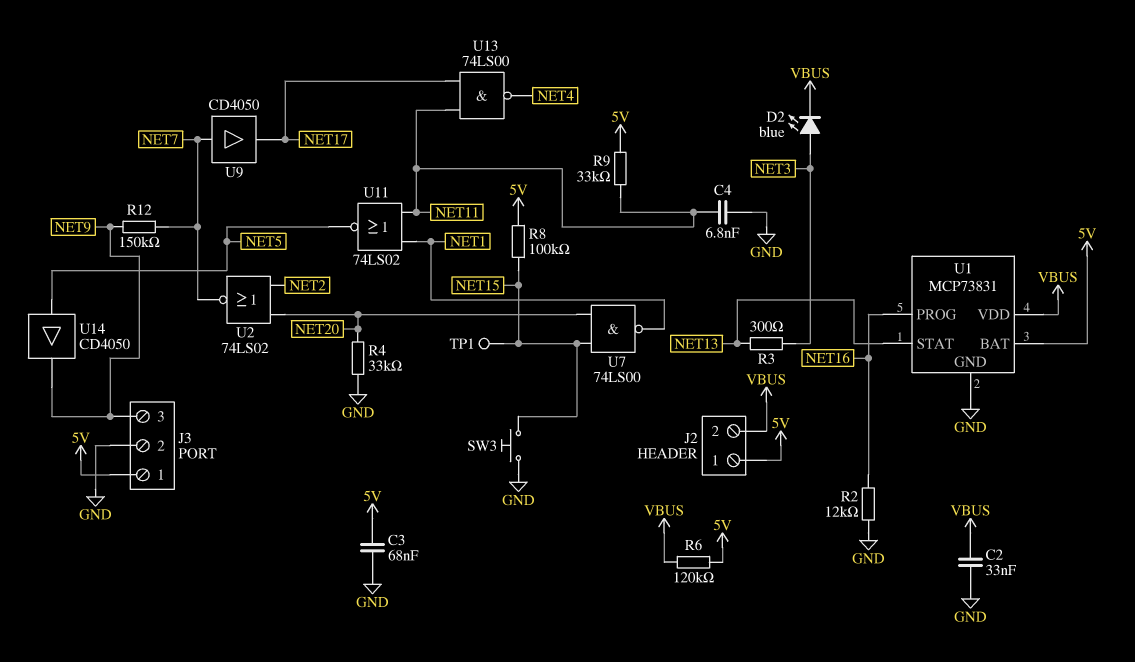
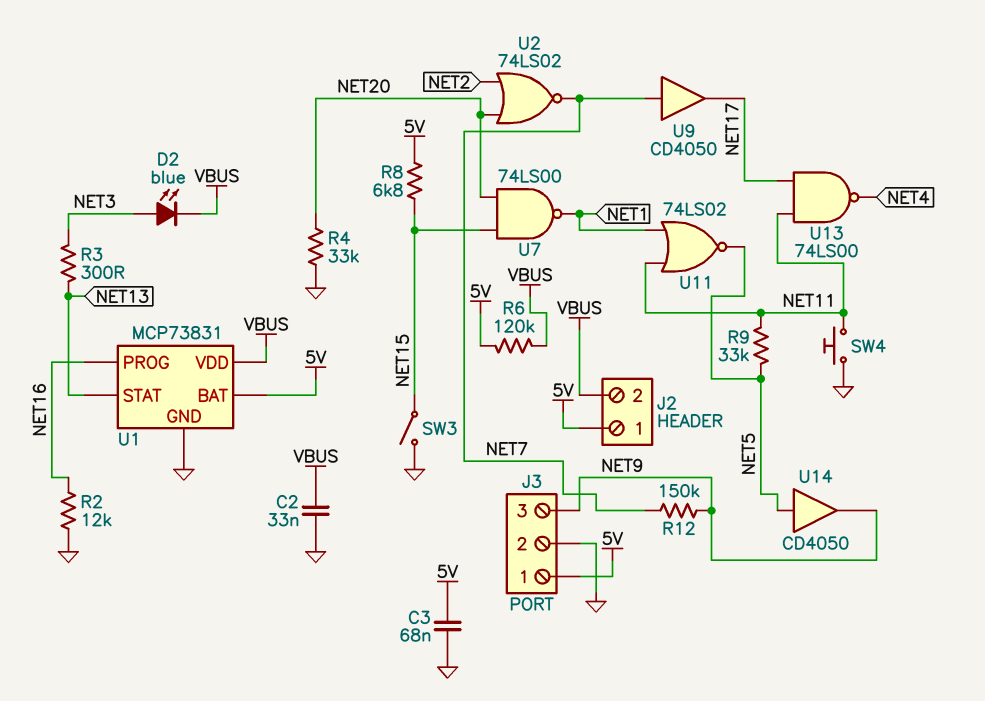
C4: 6.8nF (GND, NET11) -> none
R8: 100k (5V, NET15) -> 6.8k (5V, NET15)
R9: 33k (5V, NET11) -> 33k (NET5, NET11)
SW3: button (GND, NET15) -> switch (GND, NET15)
SW4: none -> button (GND, NET11)
TP1: test point (NET15) -> none

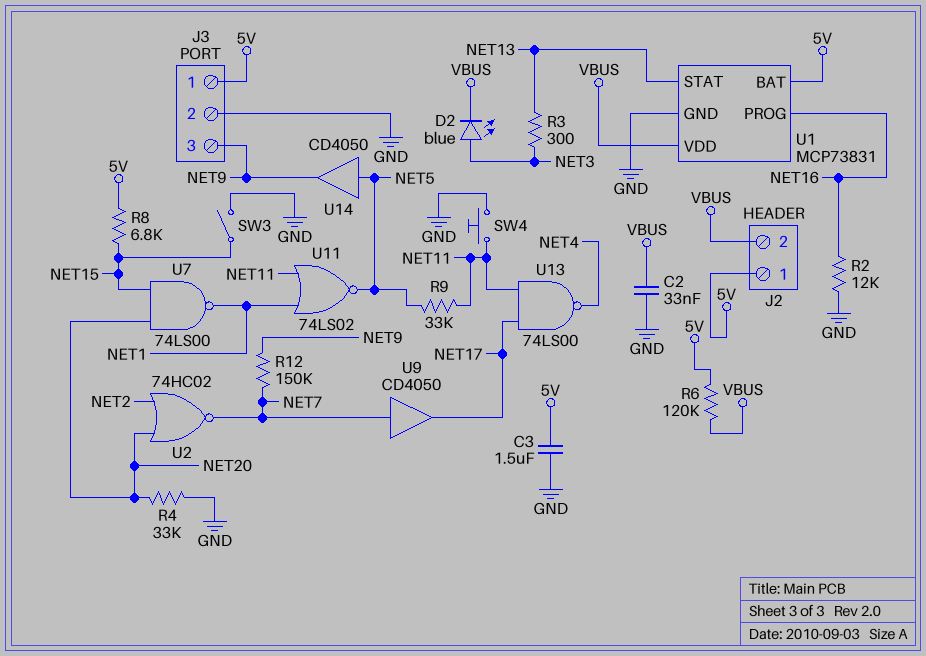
C3: 68nF (5V, GND) -> 1.5uF (5V, GND)
U2: NOR 74LS02 (in NET2, in NET20, out NET7) -> NOR 74HC02 (in NET2, in NET20, out NET7)

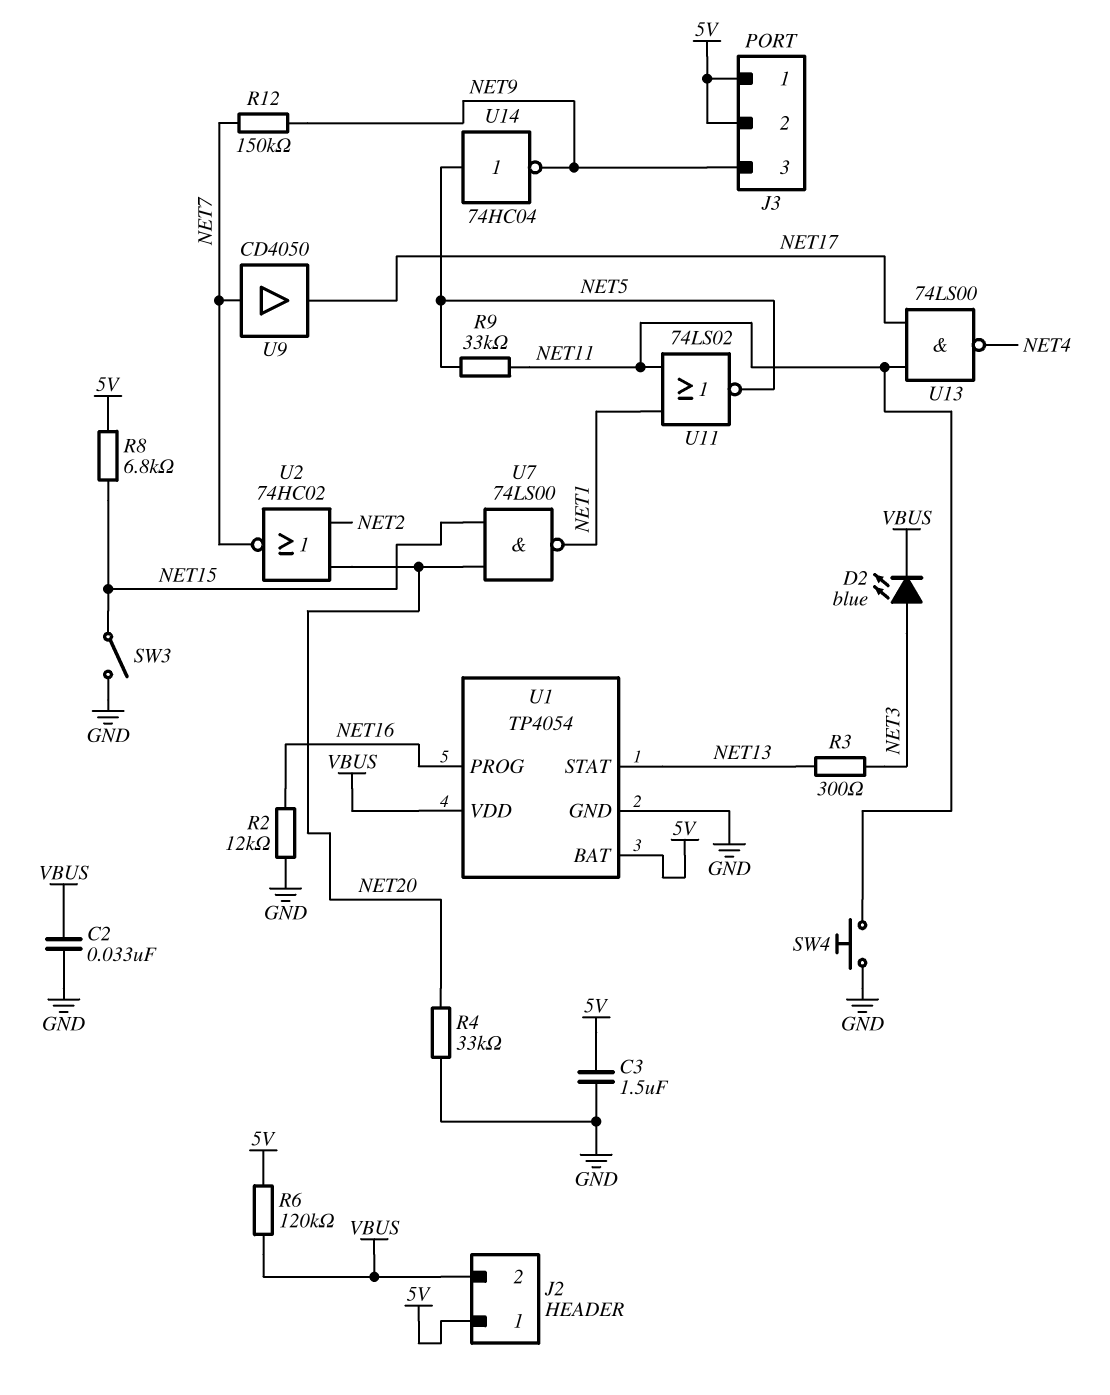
J3 pin 2: GND -> 5V
U1: MCP73831 -> TP4054
U14: buffer CD4050 (in NET5, out NET9) -> NOT 74HC04 (in NET5, out NET9)

